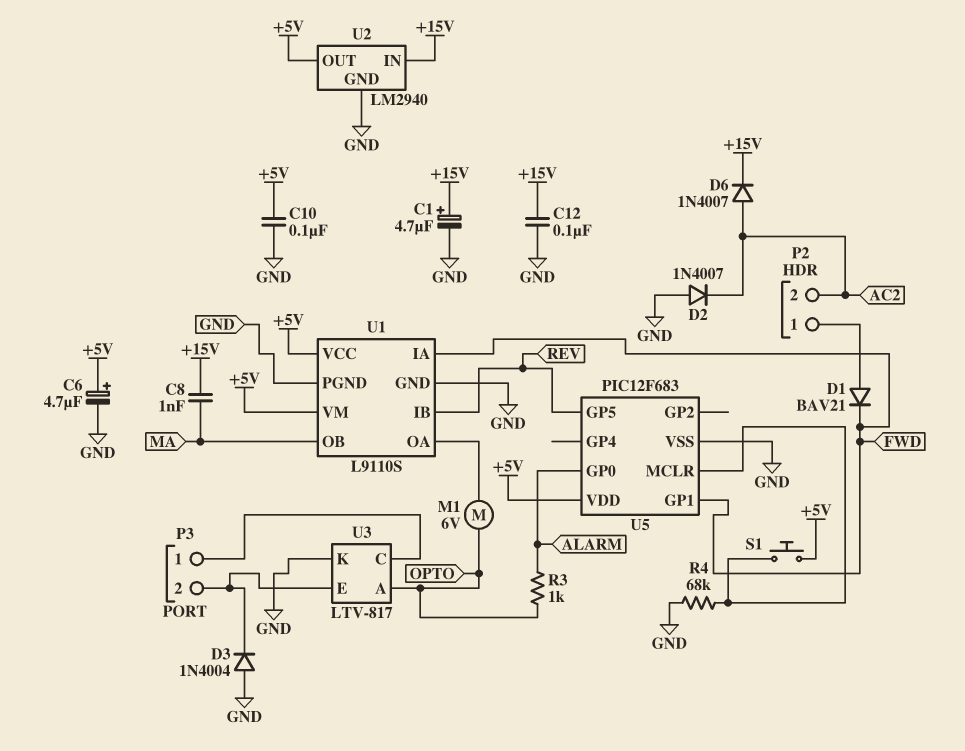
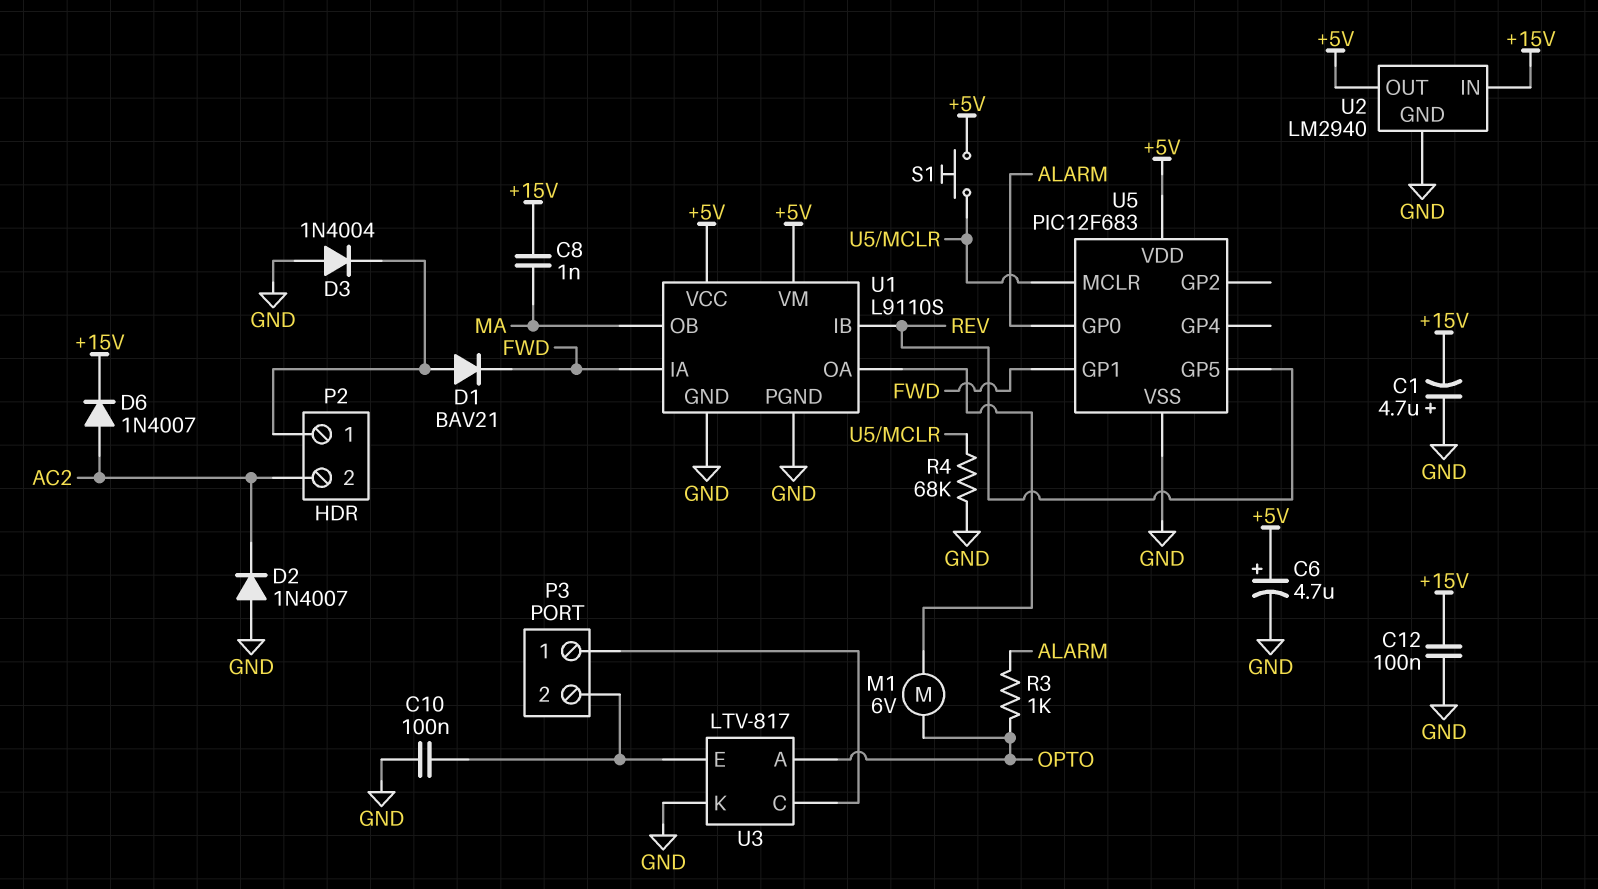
C1: 4.7uF (plus +15V, minus GND) -> 4.7uF (plus GND, minus +15V)
C10: 100nF (+5V, GND) -> 100nF (GND, P3/2)
D3: diode 1N4004 (A GND, K P3/2) -> diode 1N4004 (A GND, K P2/1)

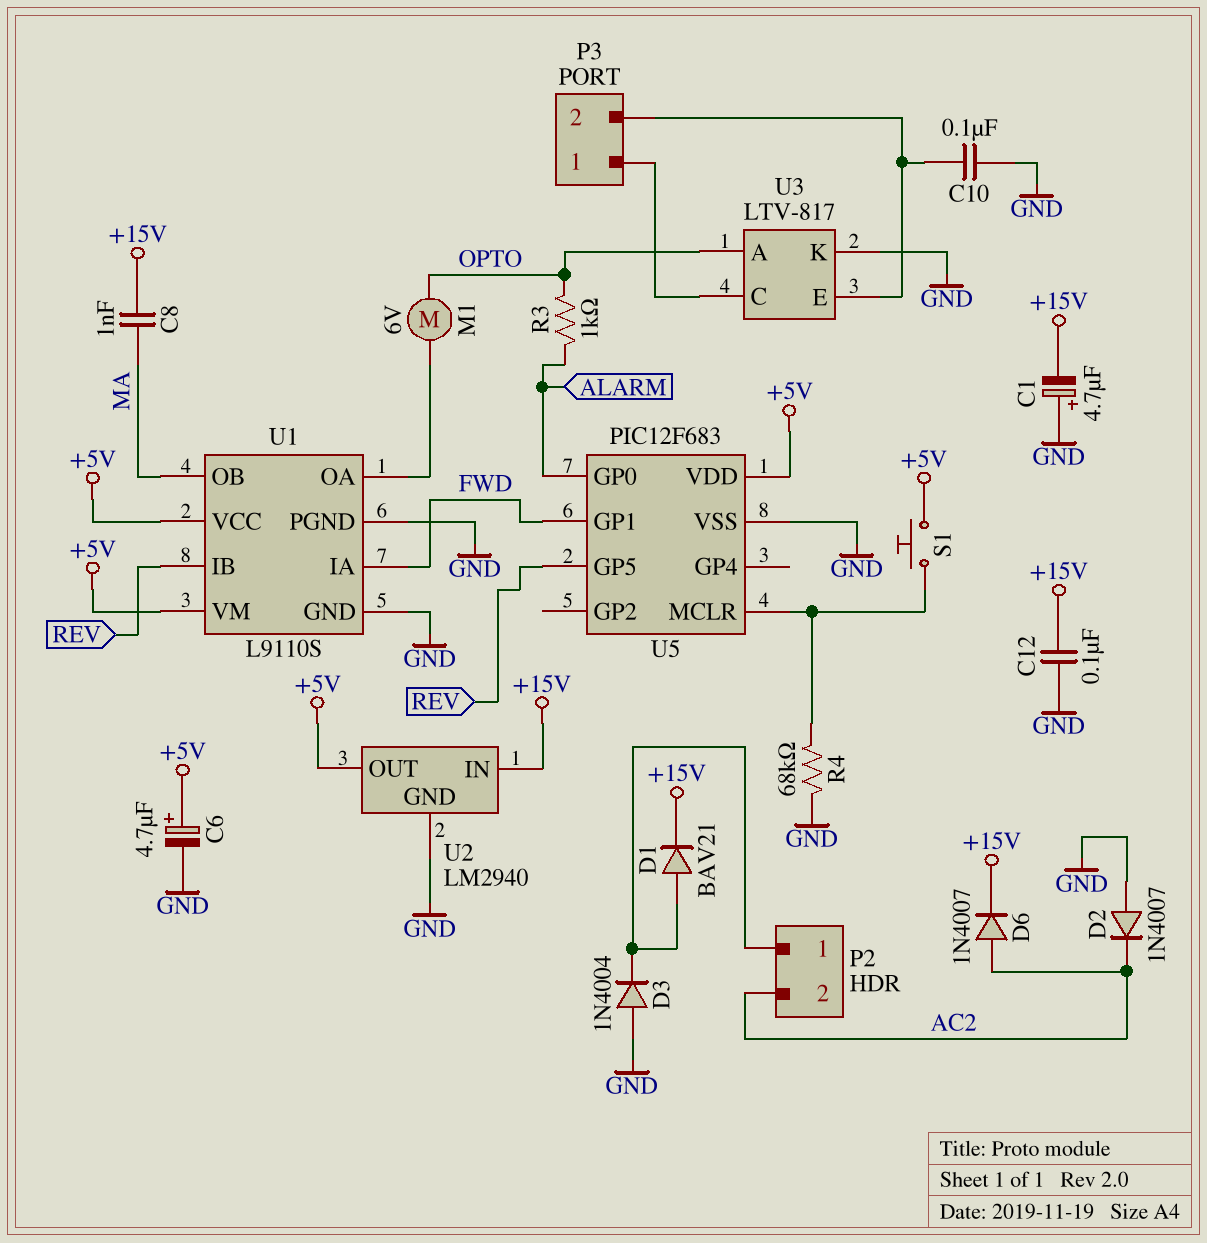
D1: diode BAV21 (A P2/1, K FWD) -> diode BAV21 (A P2/1, K +15V)

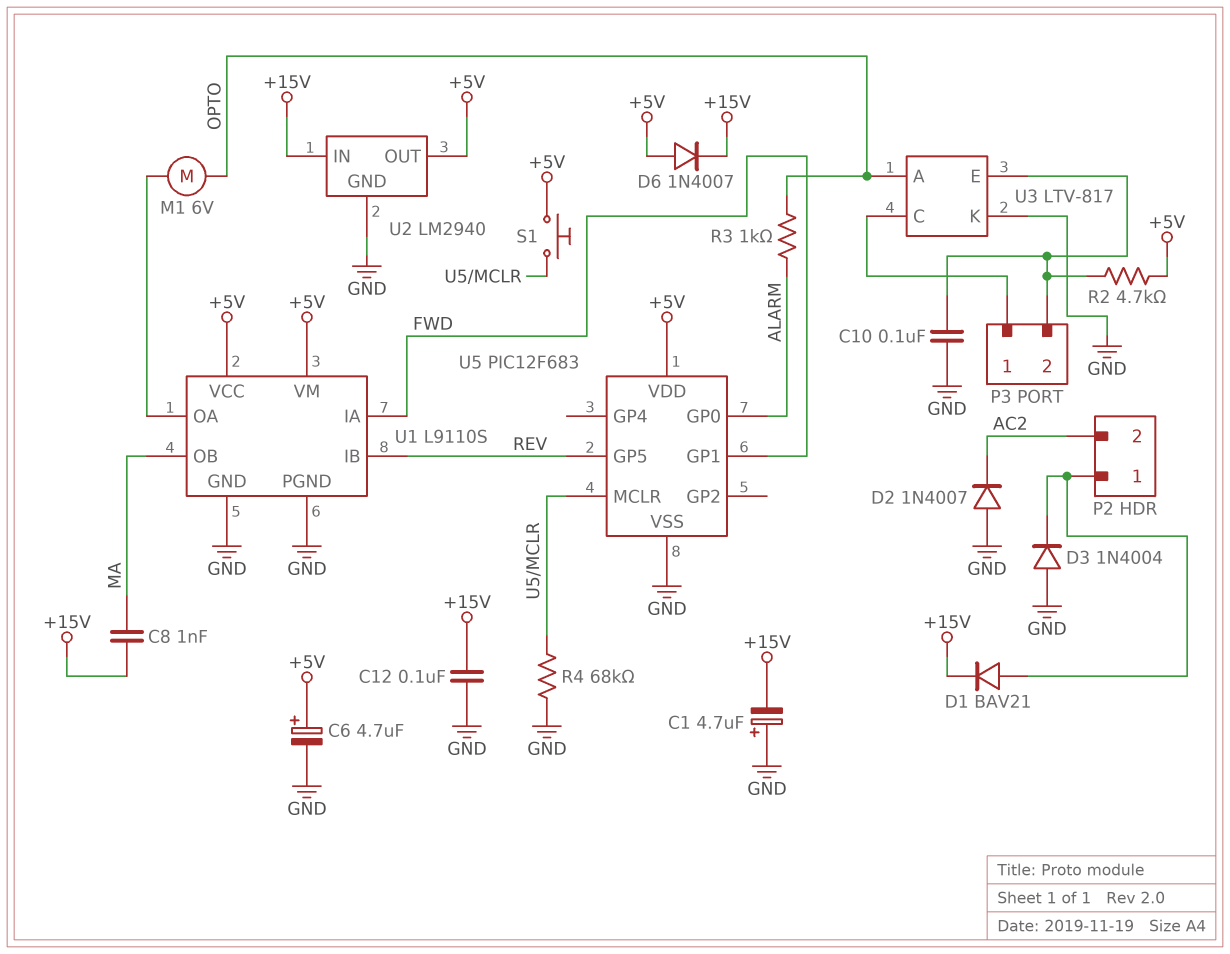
D6: diode 1N4007 (A AC2, K +15V) -> diode 1N4007 (A +5V, K +15V)
R2: none -> 4.7k (+5V, P3/2)

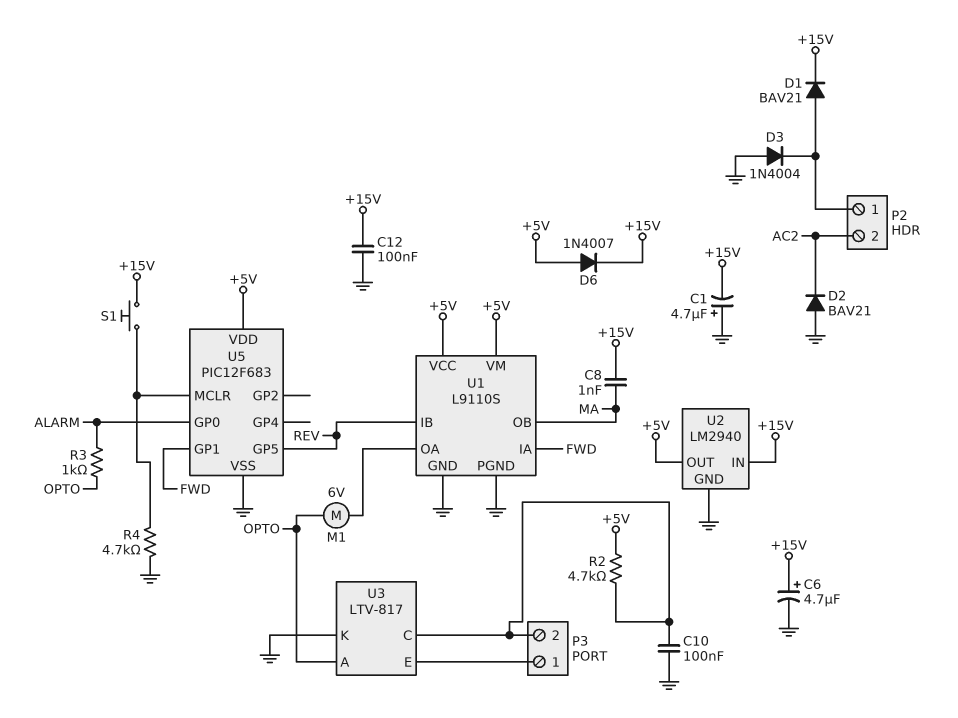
C6: 4.7uF (plus +5V, minus GND) -> 4.7uF (plus +15V, minus GND)
D2: diode 1N4007 (A GND, K AC2) -> diode BAV21 (A GND, K AC2)
R4: 68k (GND, U5/MCLR) -> 4.7k (GND, U5/MCLR)
S1: button (+5V, U5/MCLR) -> button (+15V, U5/MCLR)
U3 pin C: P3/1 -> P3/2
U3 pin E: P3/2 -> P3/1

